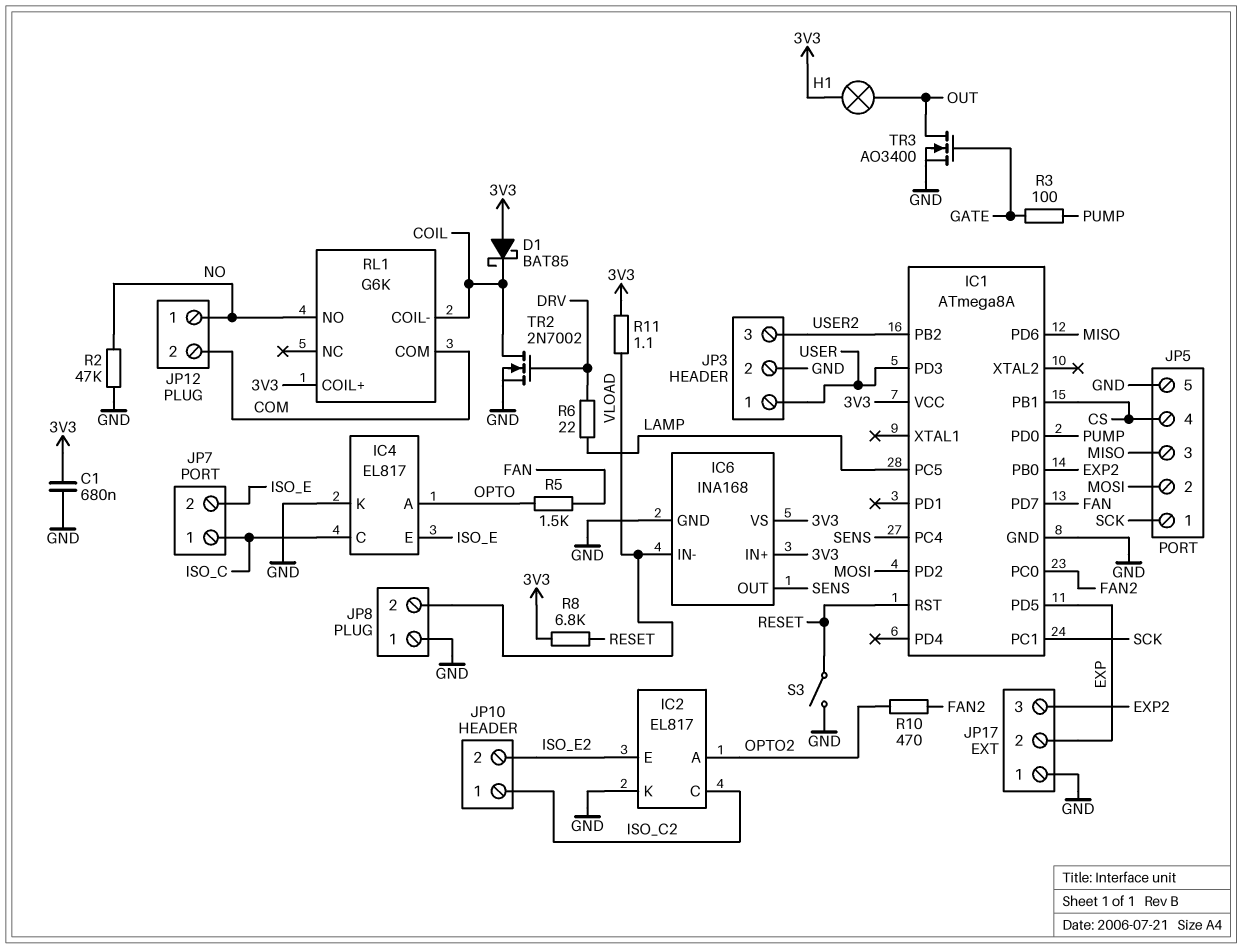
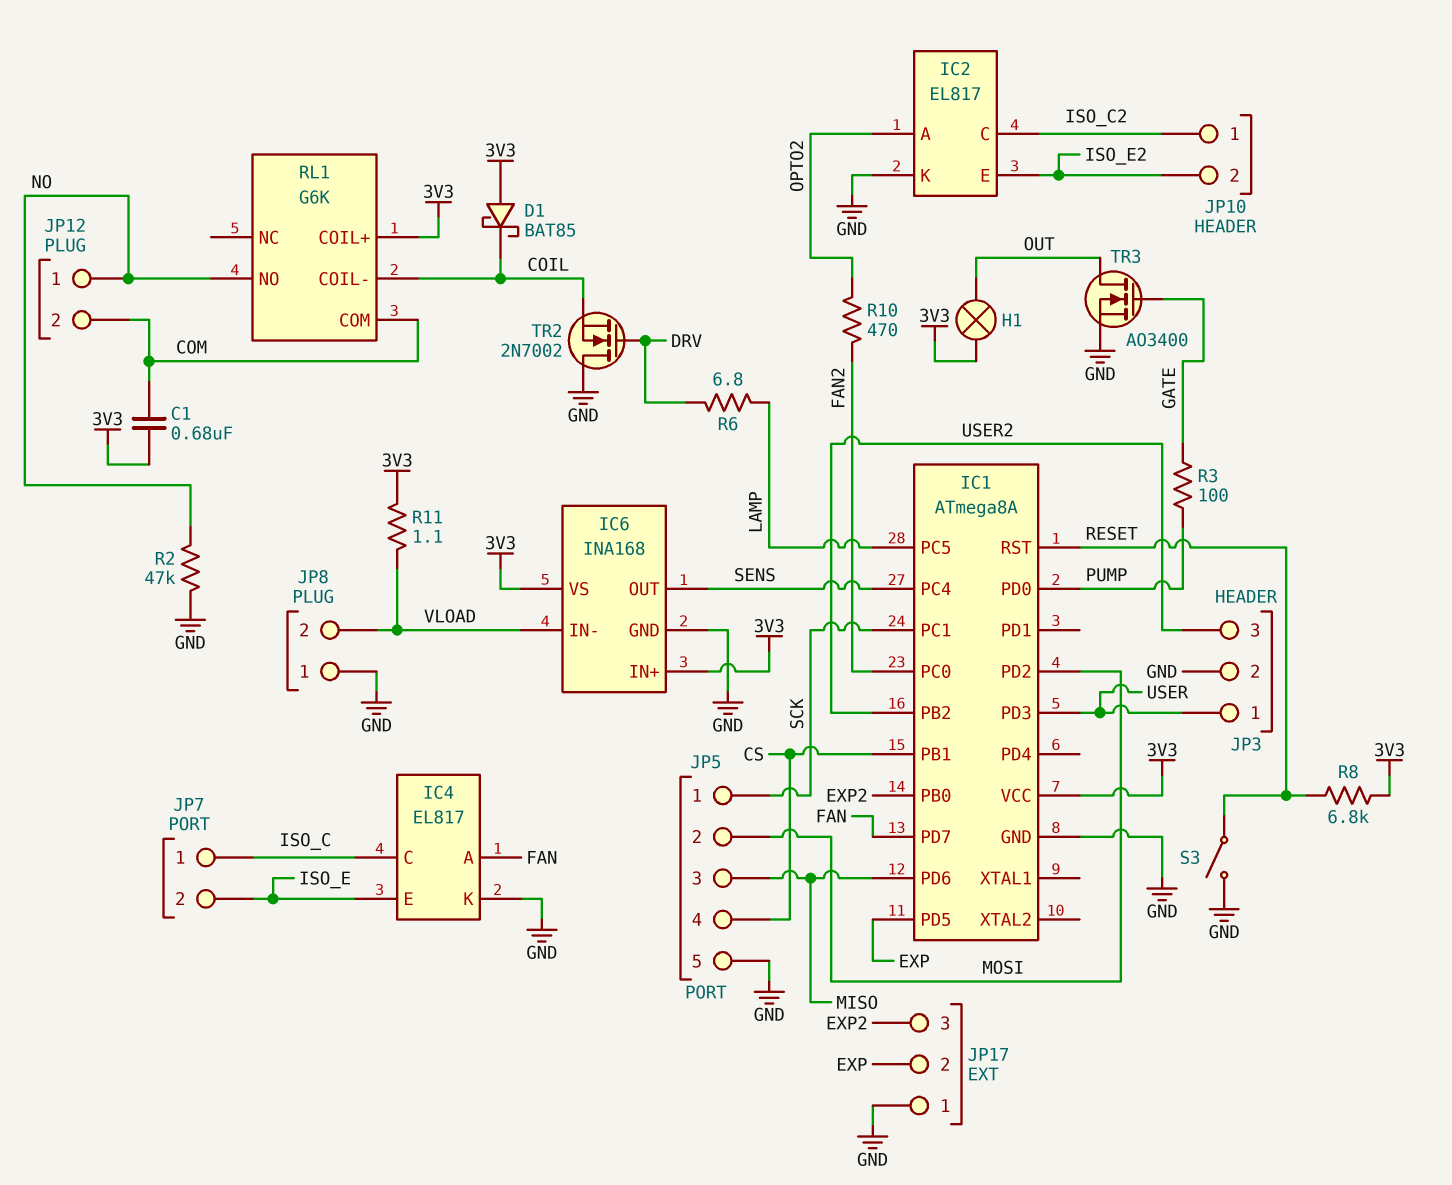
C1: 680nF (3V3, GND) -> 680nF (3V3, COM)
IC4 pin A: OPTO -> FAN
R5: 1.5k (FAN, OPTO) -> none
R6: 22 (DRV, LAMP) -> 6.8 (DRV, LAMP)
TR2: NMOS 2N7002 (G DRV, D COIL, S GND) -> NMOS 2N7002 (G DRV, D GND, S COIL)

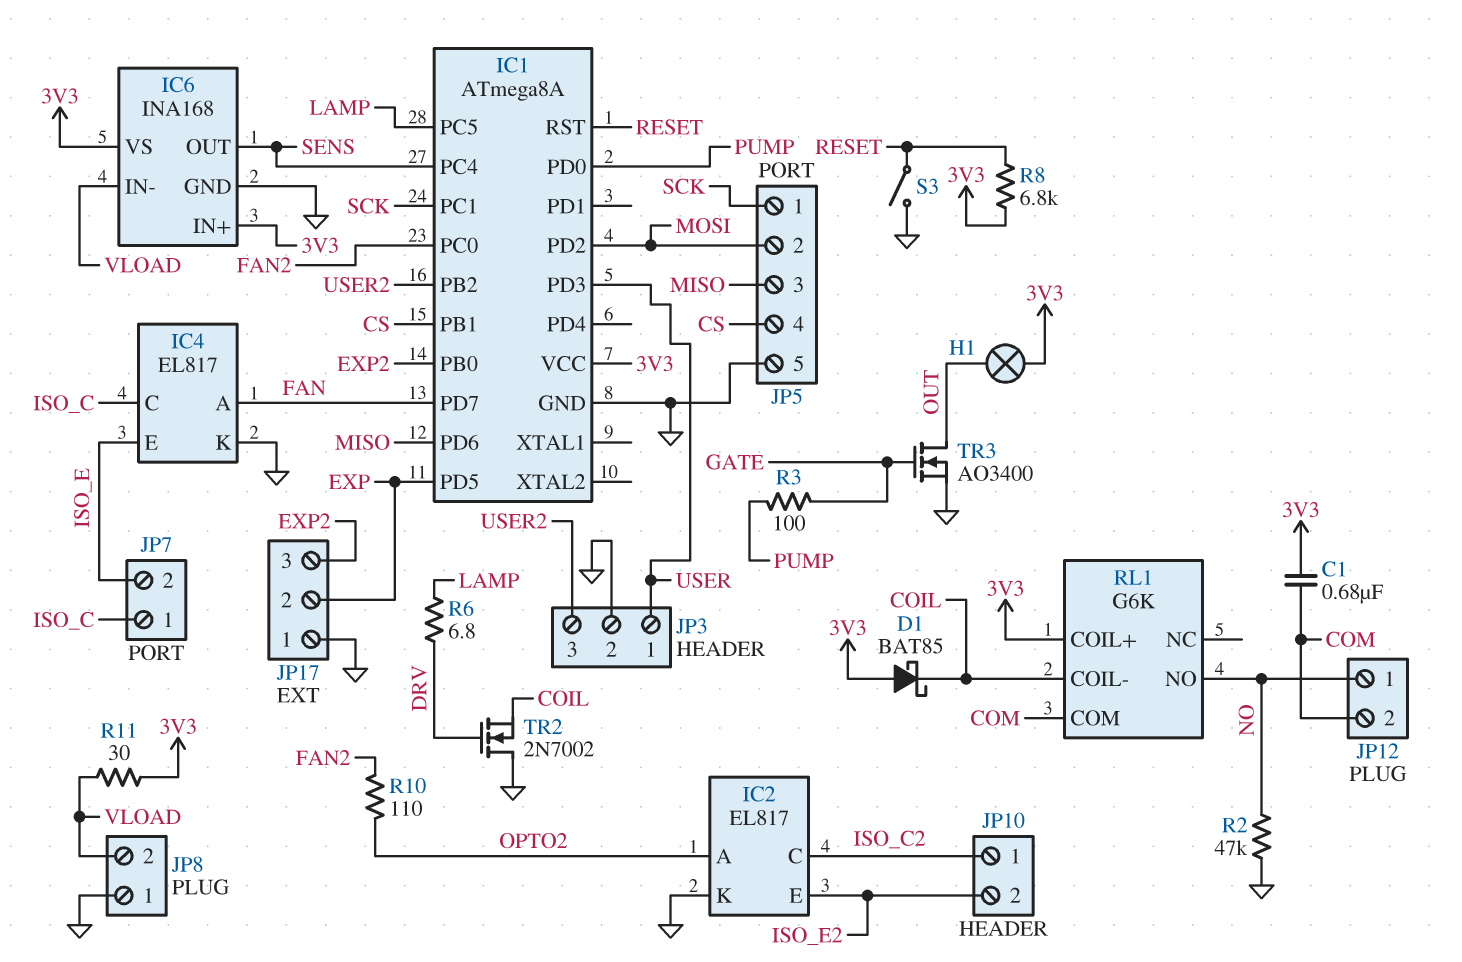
R10: 470 (FAN2, OPTO2) -> 110 (FAN2, OPTO2)
R11: 1.1 (3V3, VLOAD) -> 30 (3V3, VLOAD)

